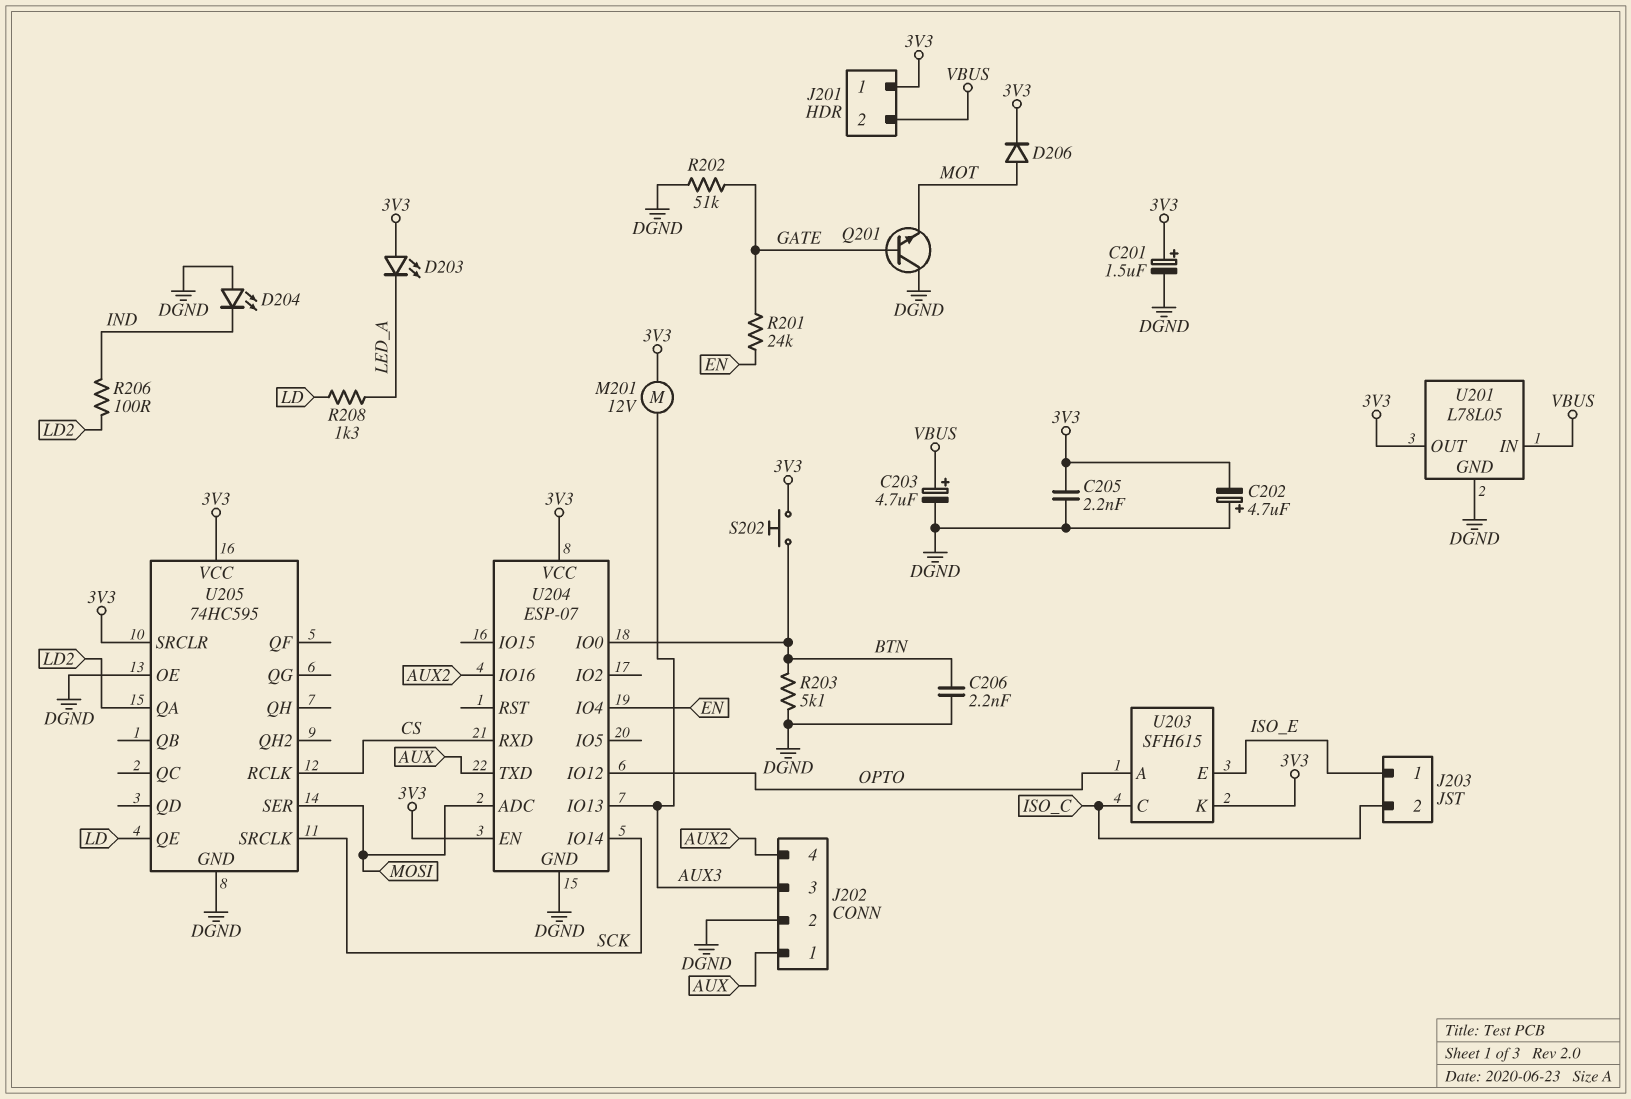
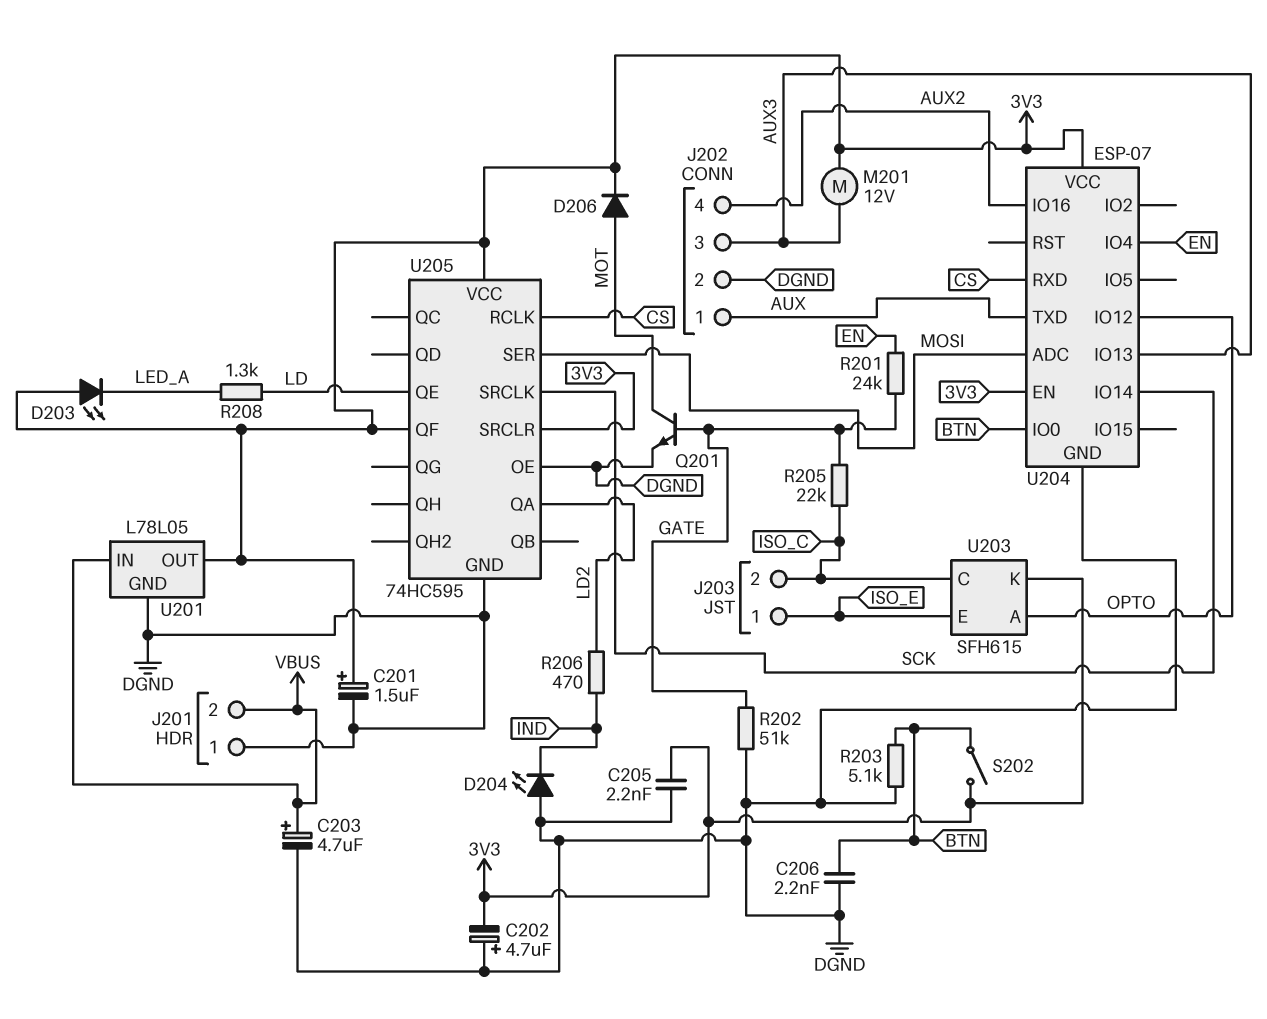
J201 pin 1: 3V3 -> DGND
Q201: NPN (B GATE, C DGND, E MOT) -> NPN (B GATE, C MOT, E DGND)
R205: none -> 22k (GATE, ISO_C)
R206: 100 (IND, LD2) -> 470 (IND, LD2)
S202: button (3V3, BTN) -> switch (3V3, BTN)
U205 pin QF: none -> 3V3

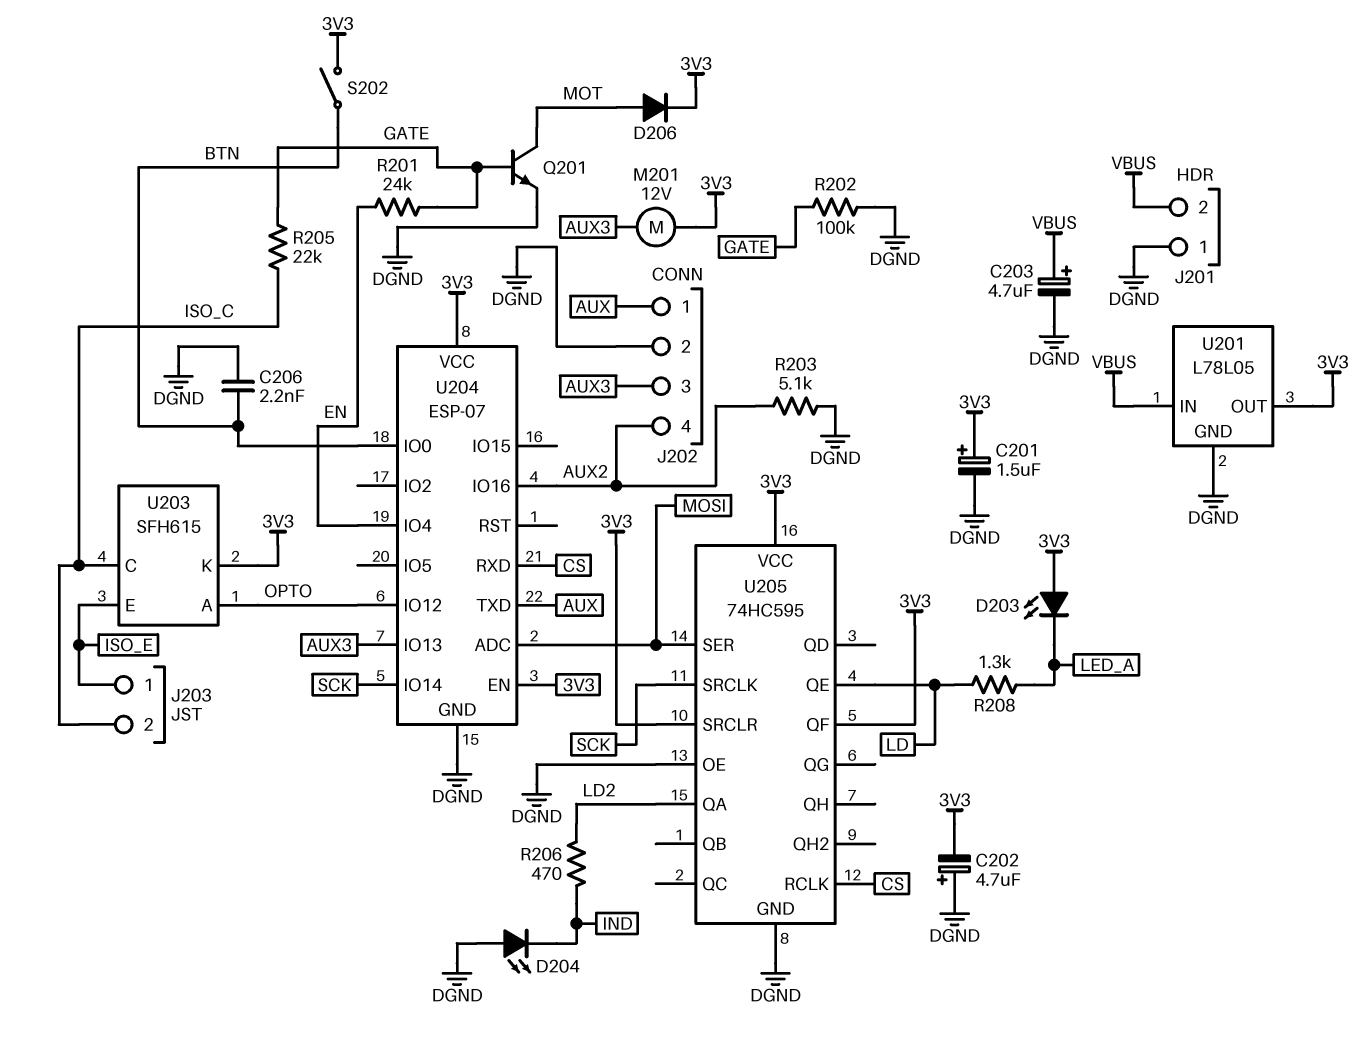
C205: 2.2nF (3V3, DGND) -> none
R202: 51k (DGND, GATE) -> 100k (DGND, GATE)
R203: 5.1k (BTN, DGND) -> 5.1k (AUX2, DGND)

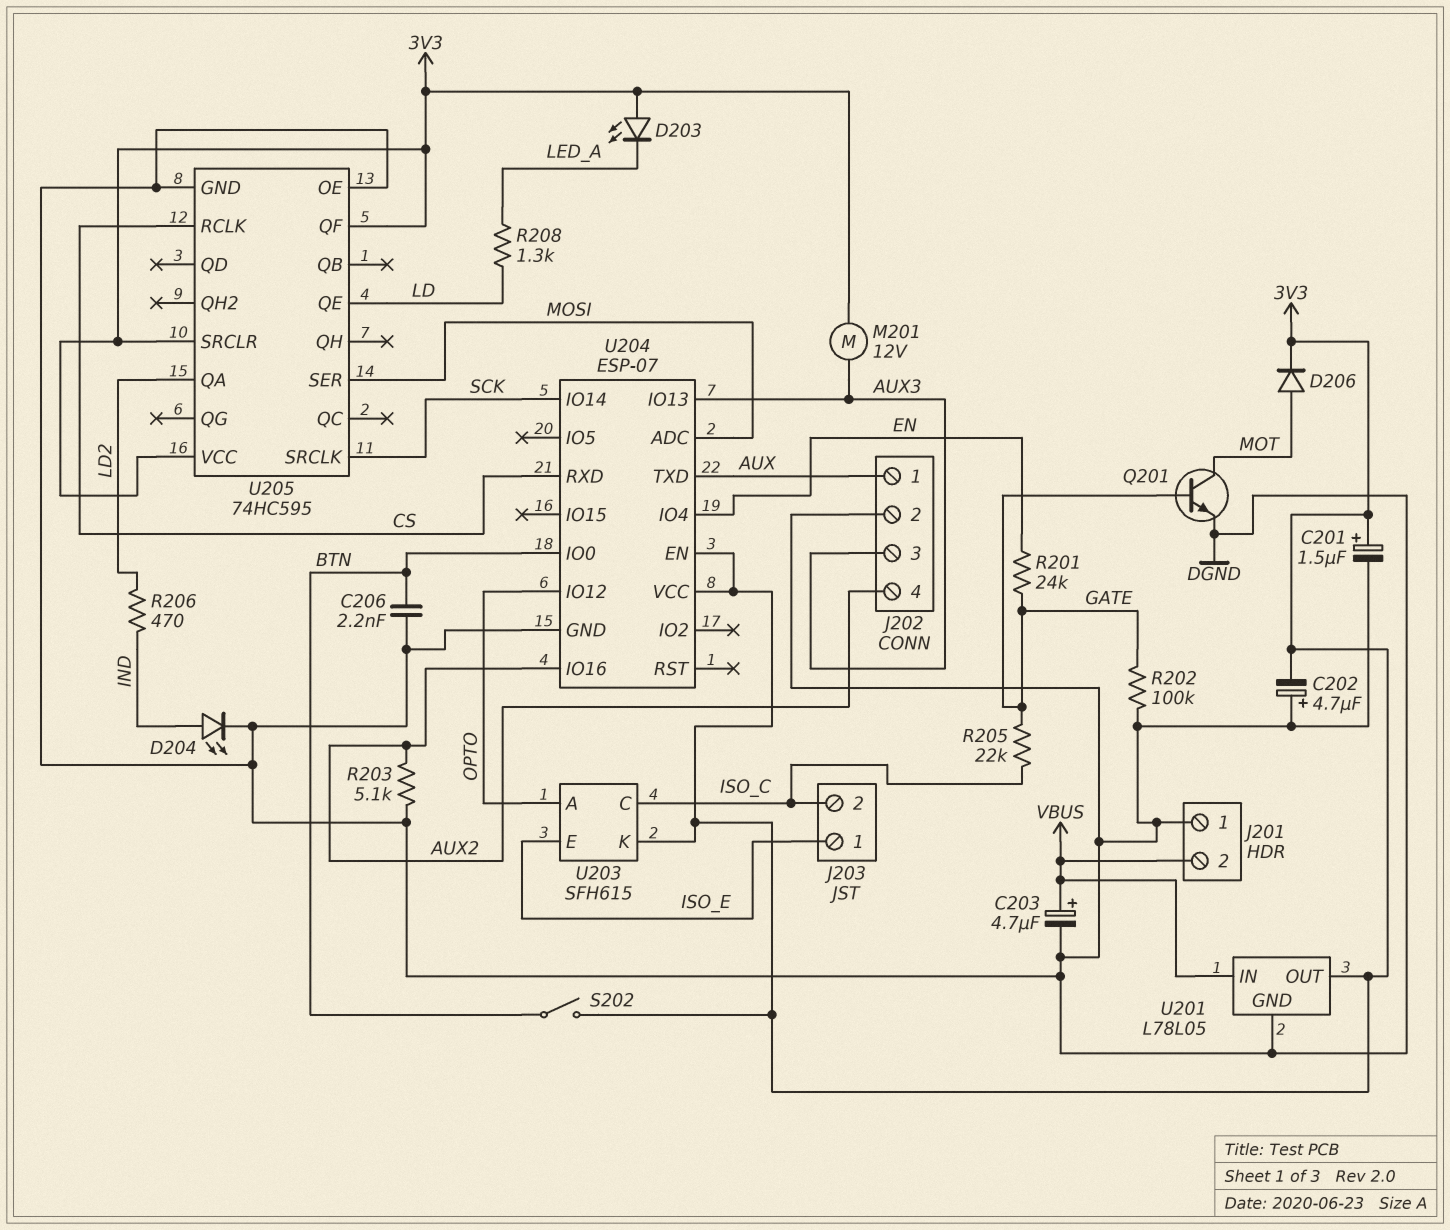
D204: LED (A DGND, K IND) -> LED (A IND, K DGND)

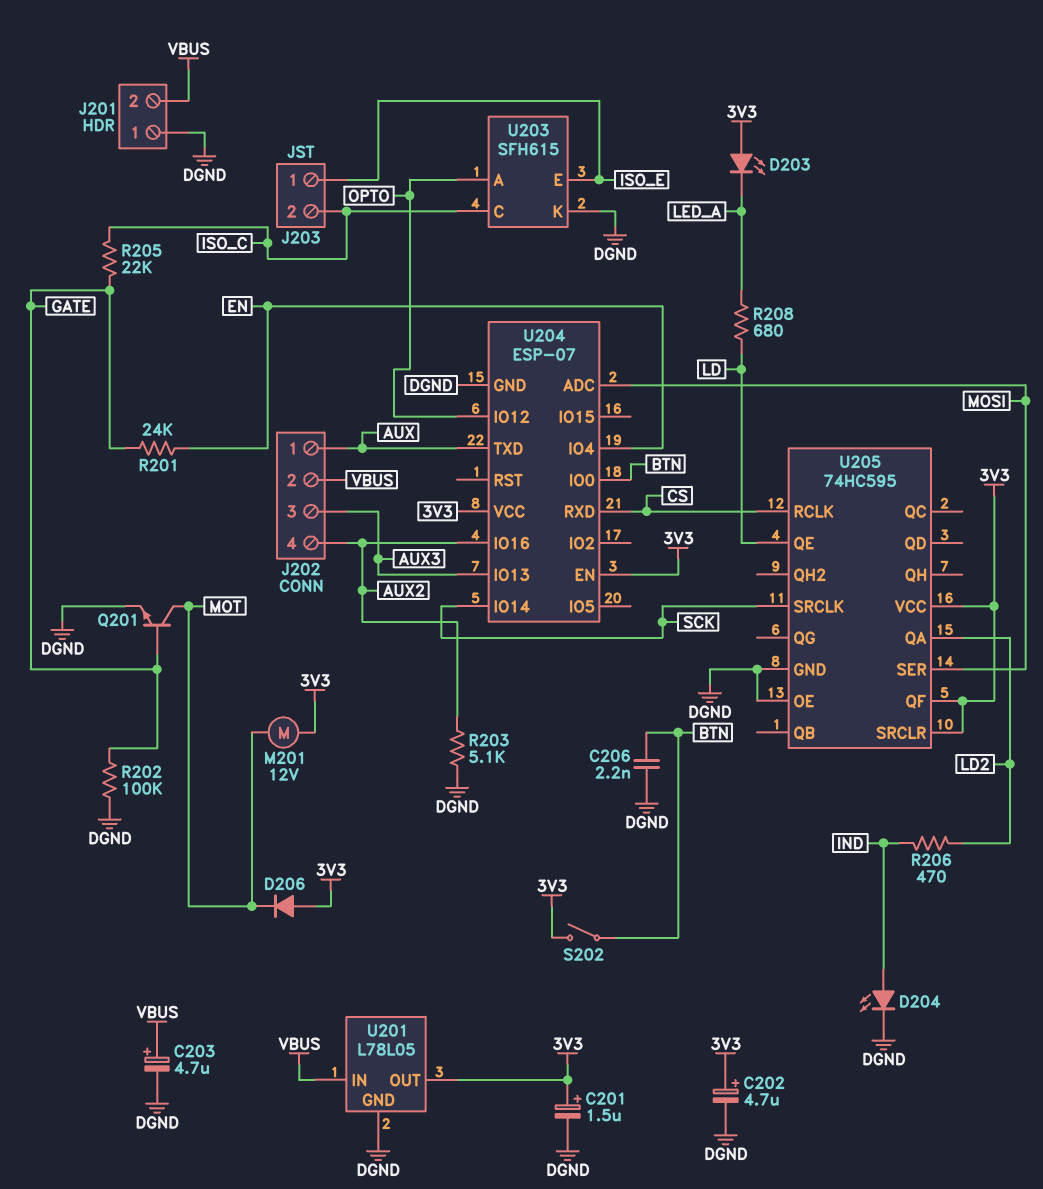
C202: 4.7uF (plus DGND, minus 3V3) -> 4.7uF (plus 3V3, minus DGND)
D206: diode (A MOT, K 3V3) -> diode (A 3V3, K MOT)
J202 pin 2: DGND -> VBUS
M201: motor 12V (3V3, AUX3) -> motor 12V (3V3, MOT)
R208: 1.3k (LD, LED_A) -> 680 (LD, LED_A)
U203 pin K: 3V3 -> DGND

